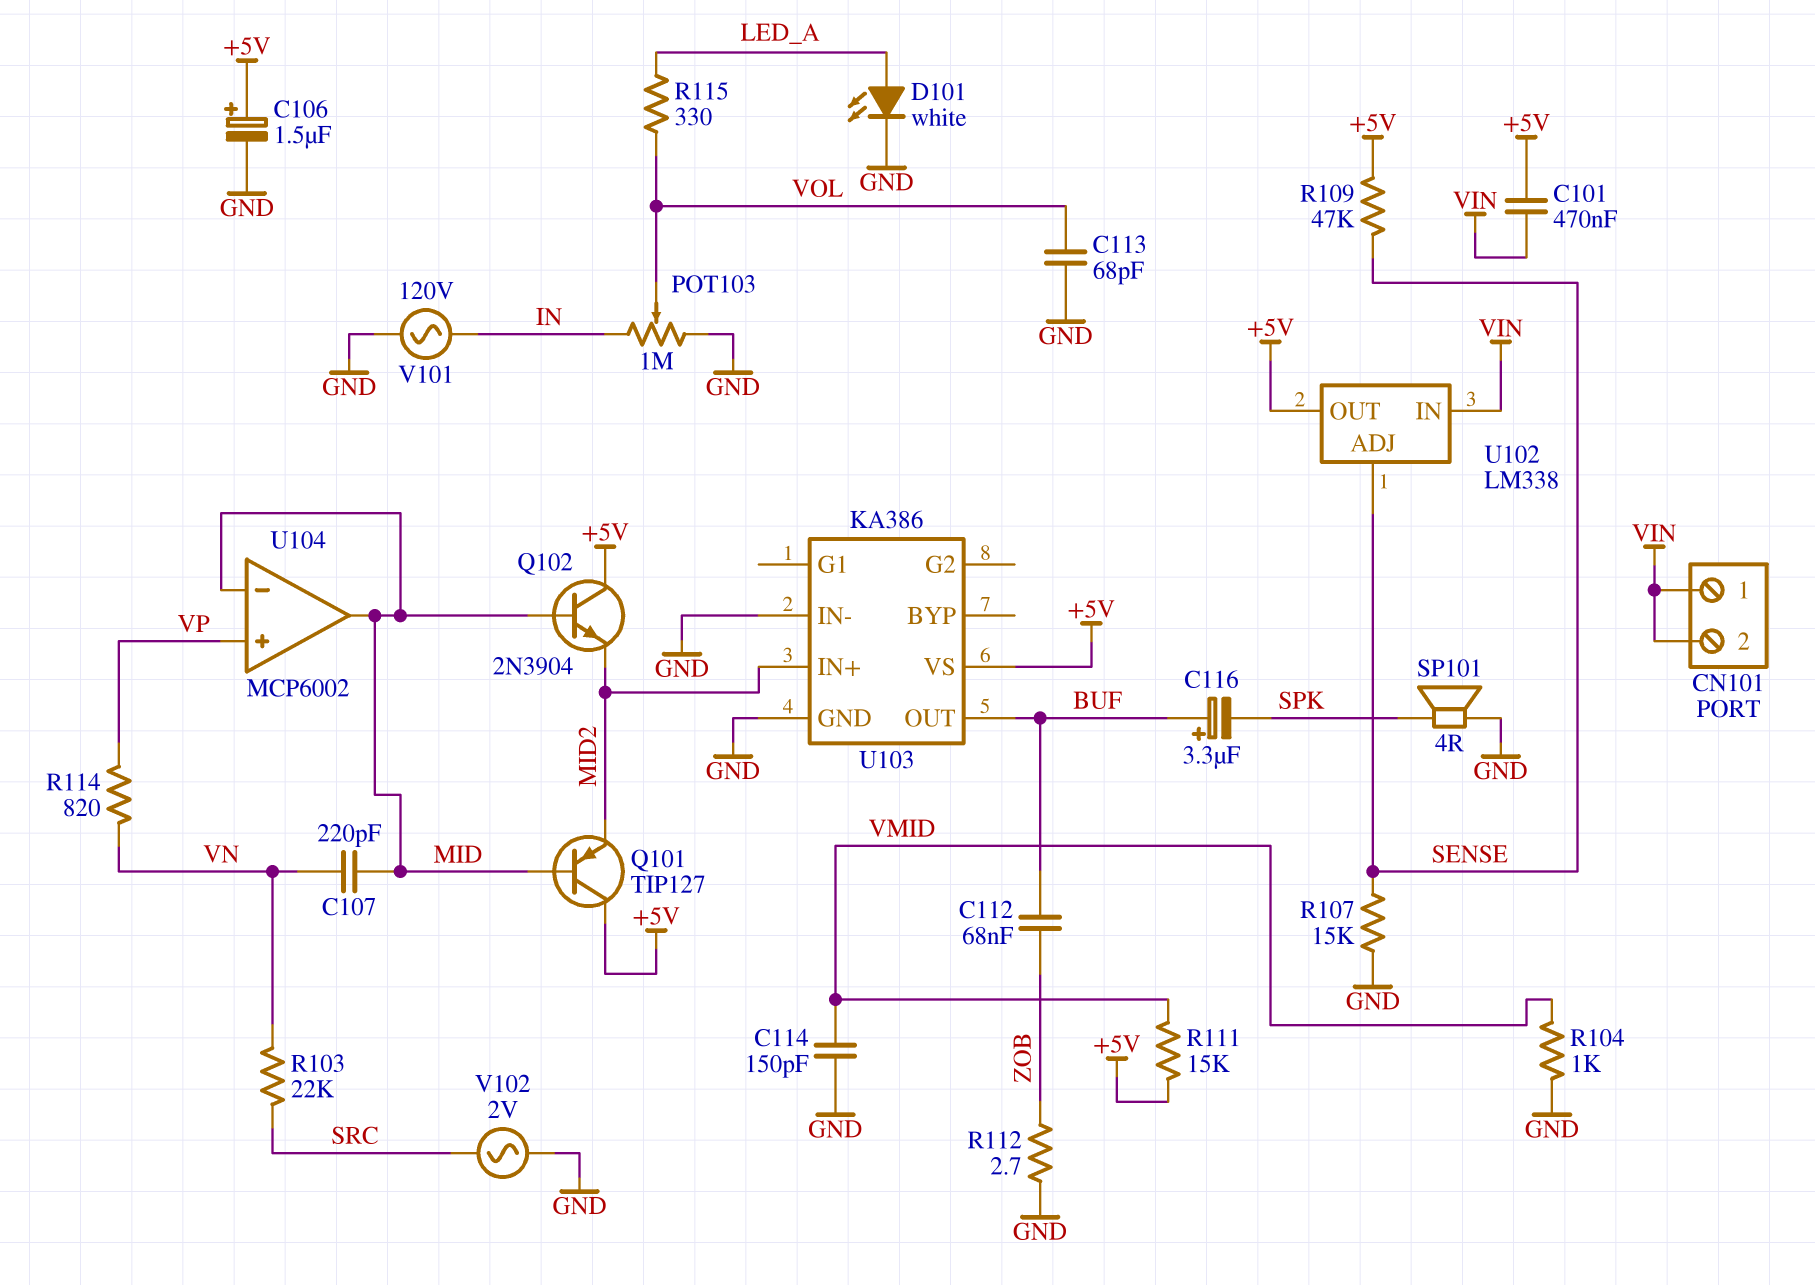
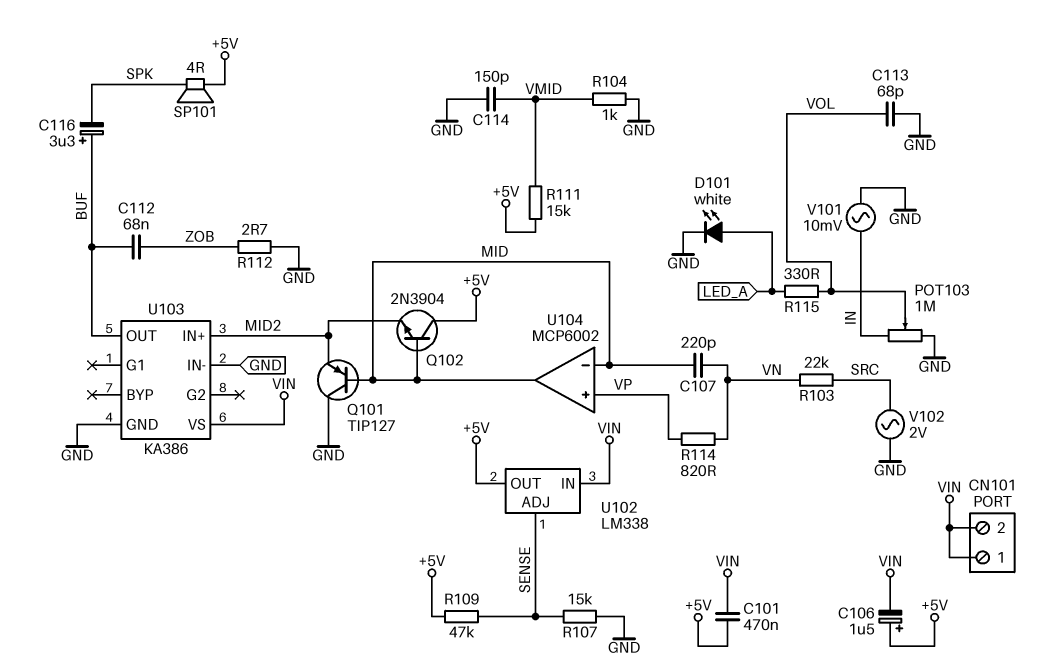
C106: 1.5uF (plus +5V, minus GND) -> 1.5uF (plus +5V, minus VIN)
Q101: PNP TIP127 (B MID, C +5V, E MID2) -> PNP TIP127 (B MID, C GND, E MID2)
SP101: speaker 4R (GND, SPK) -> speaker 4R (+5V, SPK)
U103 pin VS: +5V -> VIN
V101: AC 120V (GND, IN) -> AC 10mV (GND, IN)

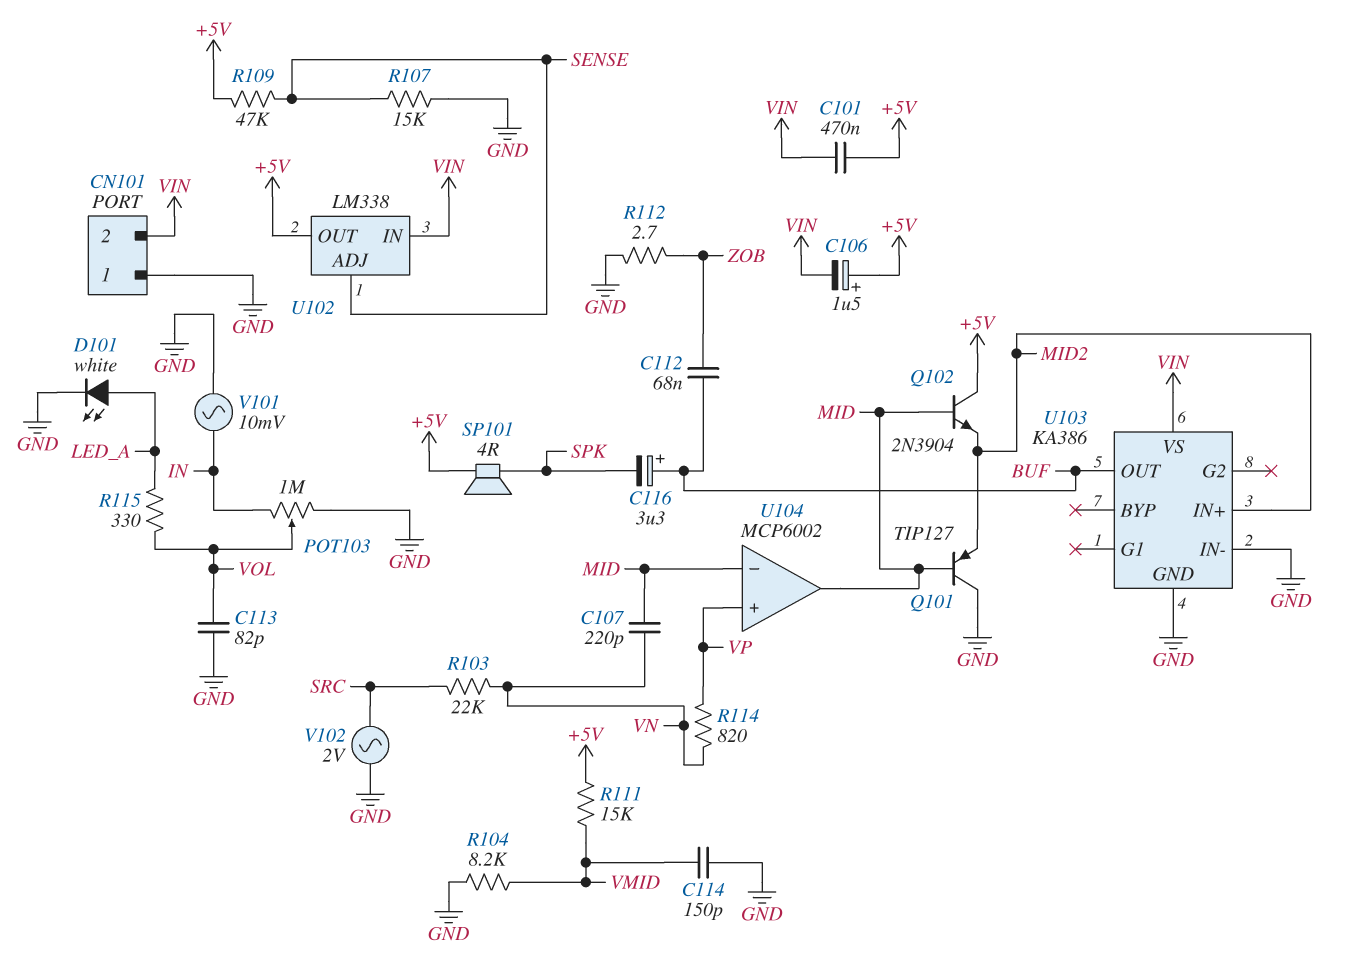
C113: 68pF (GND, VOL) -> 82pF (GND, VOL)
CN101 pin 1: VIN -> GND
R104: 1k (GND, VMID) -> 8.2k (GND, VMID)

